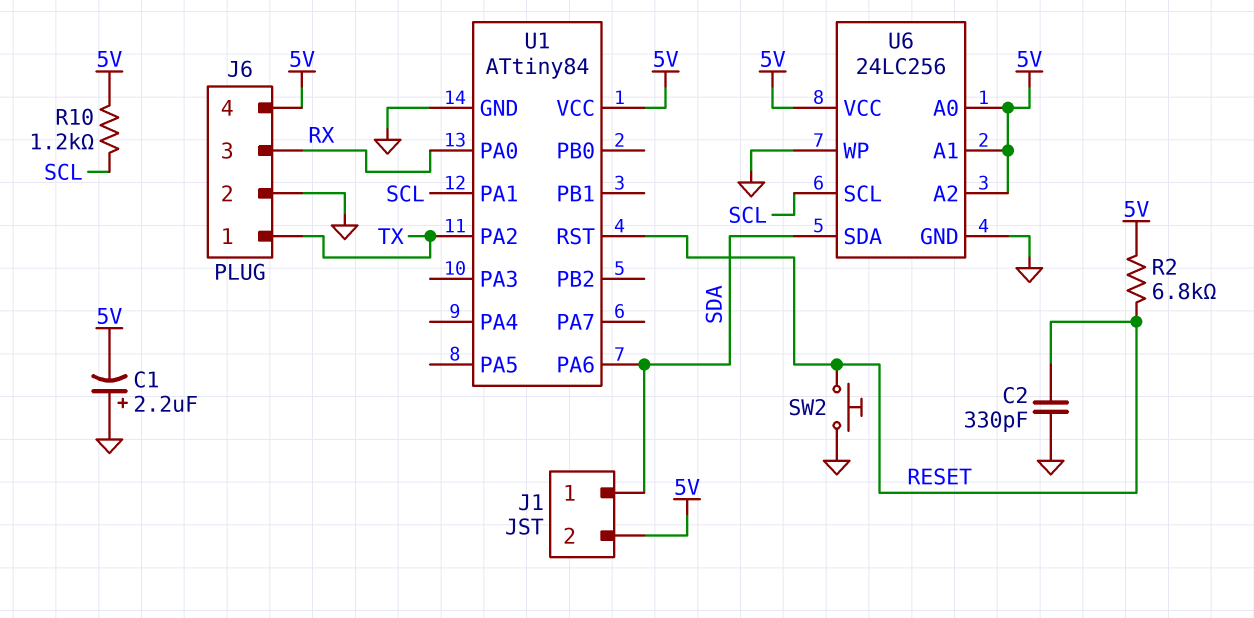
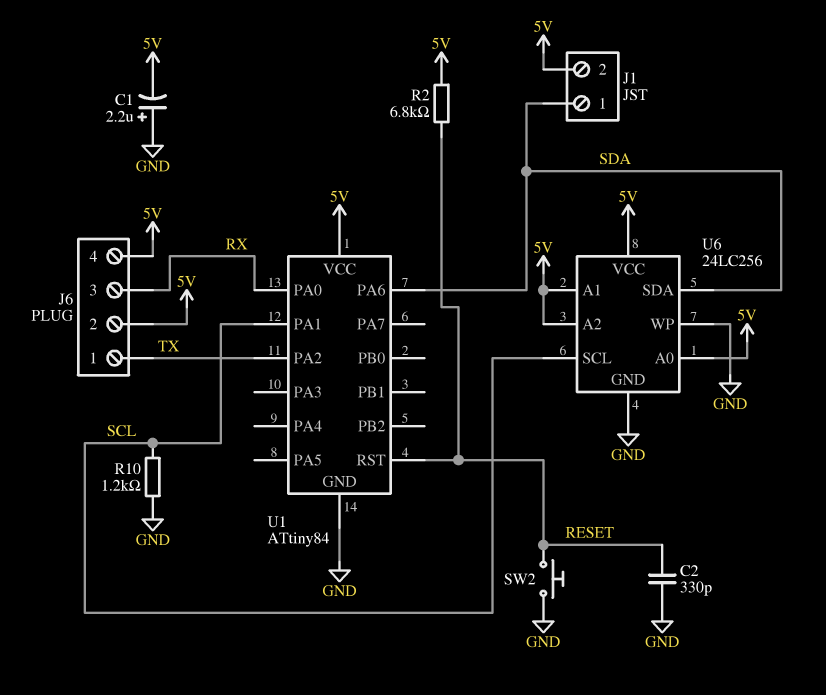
J6 pin 2: GND -> 5V
R10: 1.2k (5V, SCL) -> 1.2k (GND, SCL)

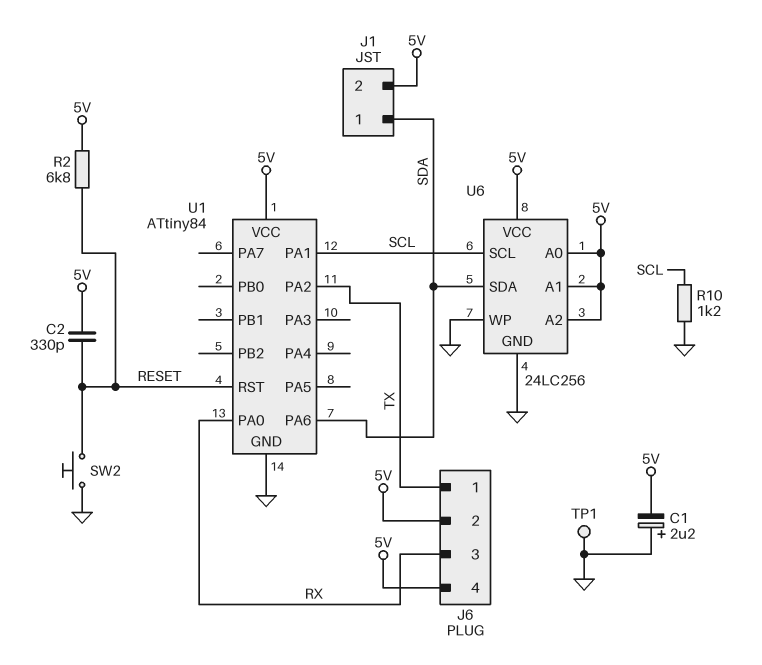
C2: 330pF (GND, RESET) -> 330pF (5V, RESET)
TP1: none -> test point (GND)

